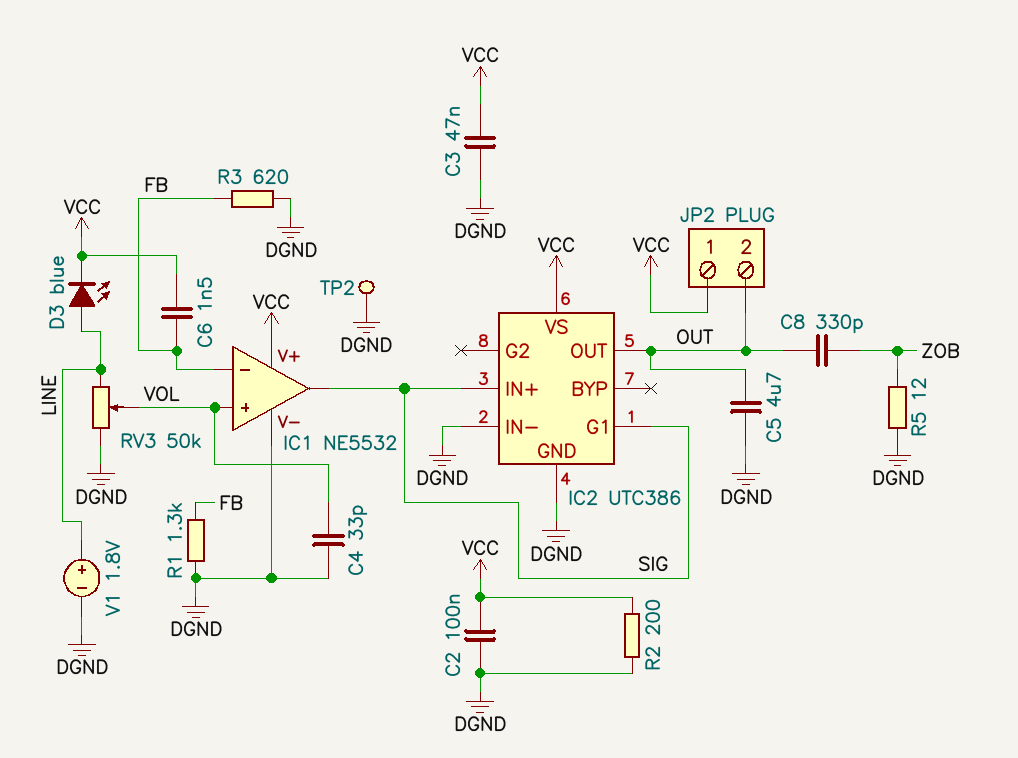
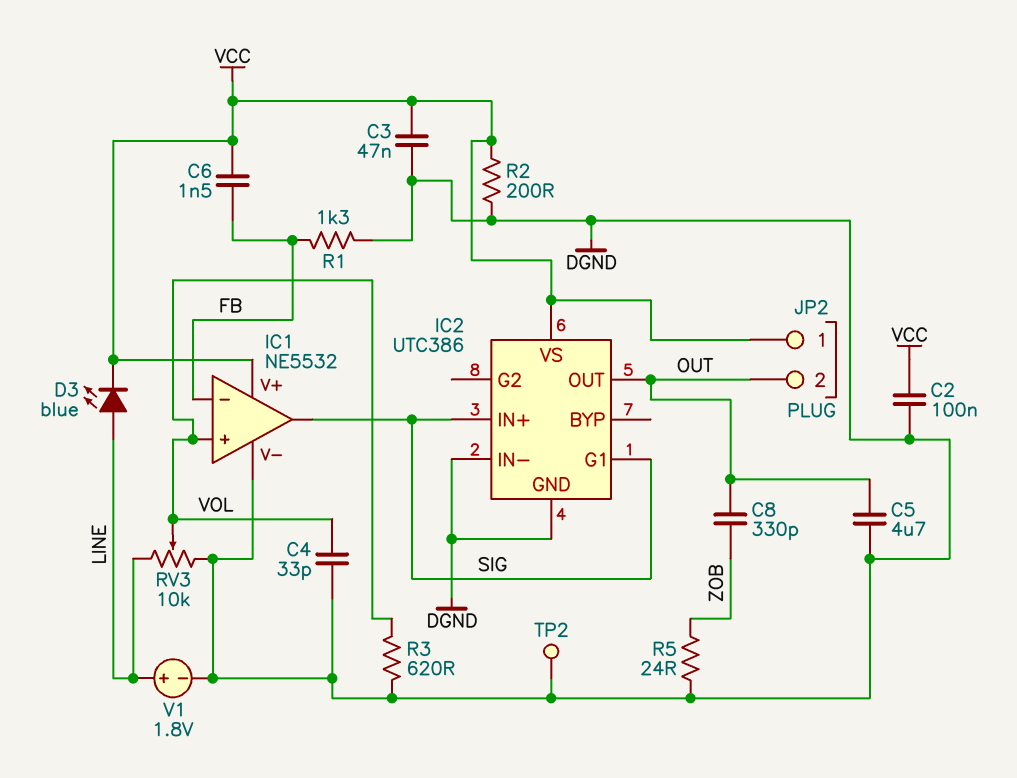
R3: 620 (DGND, FB) -> 620 (DGND, VOL)
R5: 12 (DGND, ZOB) -> 24 (DGND, ZOB)
RV3: 50k (DGND, LINE, wiper VOL) -> 10k (DGND, LINE, wiper VOL)

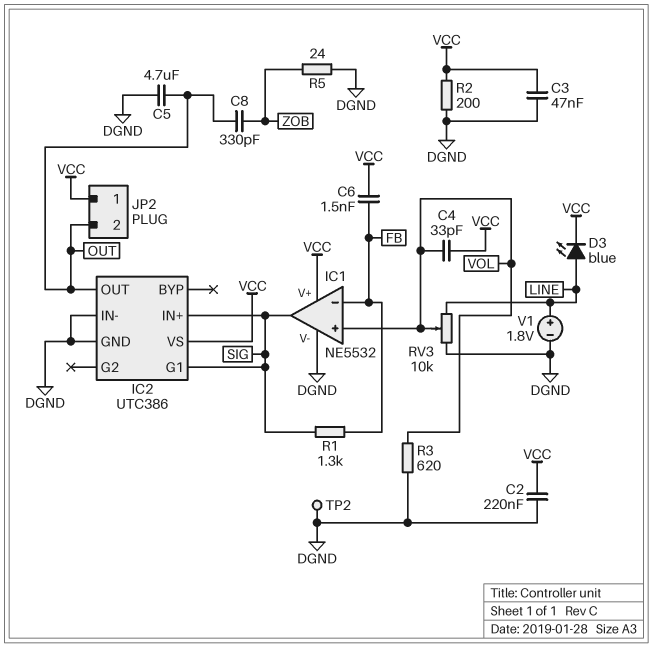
C2: 100nF (DGND, VCC) -> 220nF (DGND, VCC)
C4: 33pF (DGND, VOL) -> 33pF (VCC, VOL)
R1: 1.3k (DGND, FB) -> 1.3k (FB, SIG)

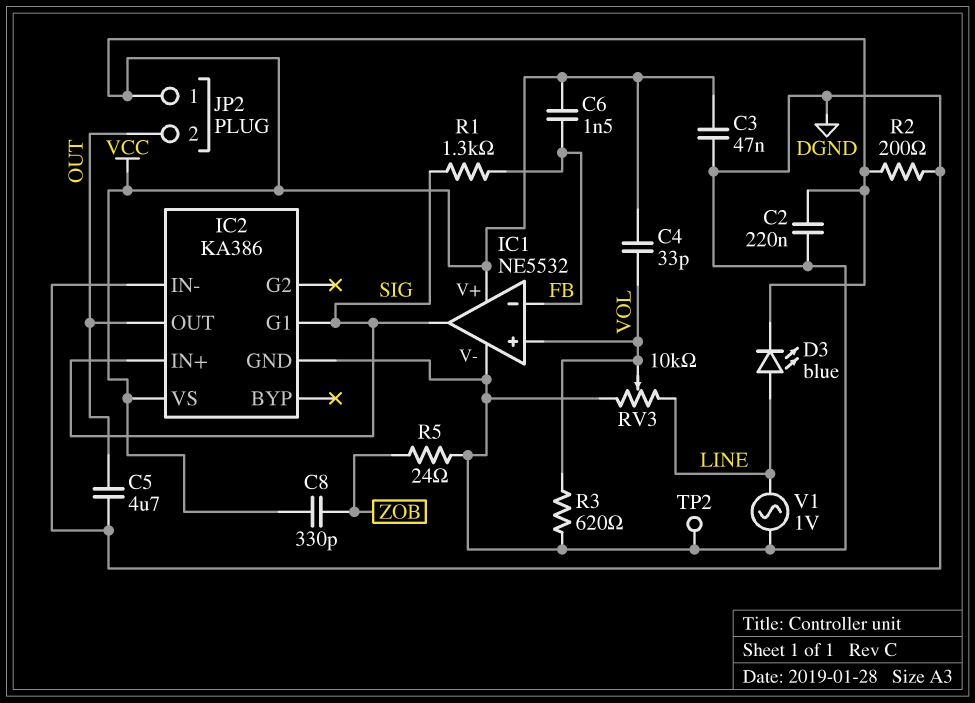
C8: 330pF (OUT, ZOB) -> 330pF (VCC, ZOB)
IC2: UTC386 -> KA386
V1: 1.8V (plus LINE, minus DGND) -> AC 1V (DGND, LINE)

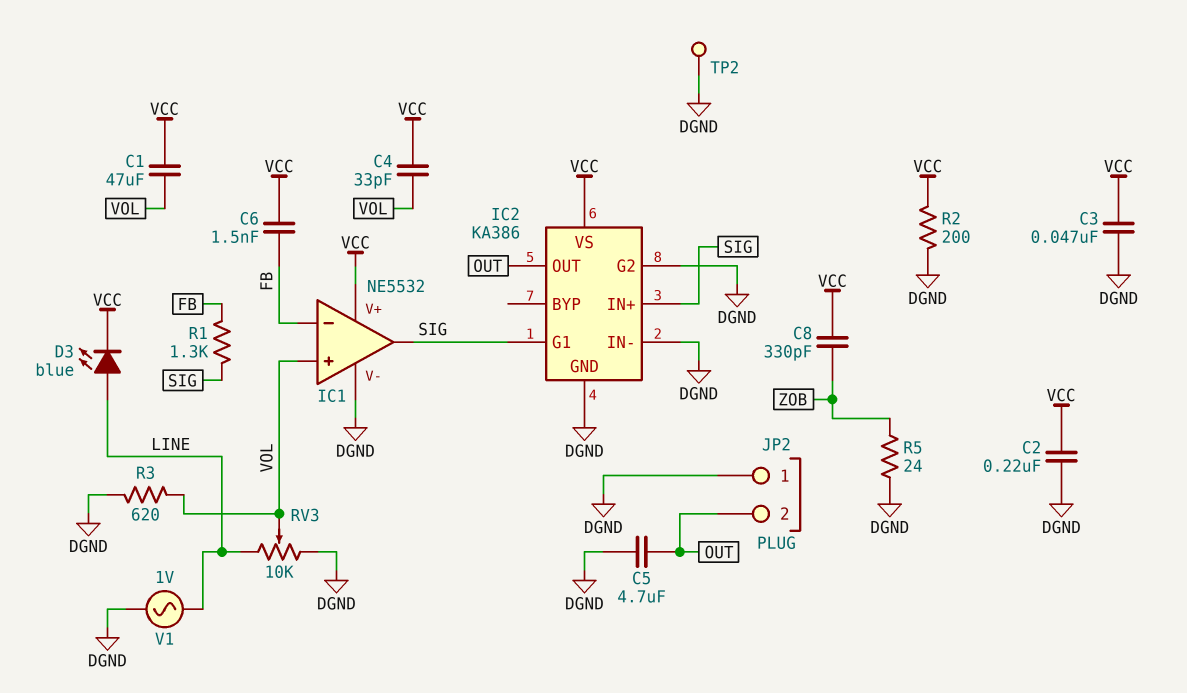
C1: none -> 47uF (VCC, VOL)
IC2 pin G2: none -> DGND
JP2 pin 1: VCC -> DGND

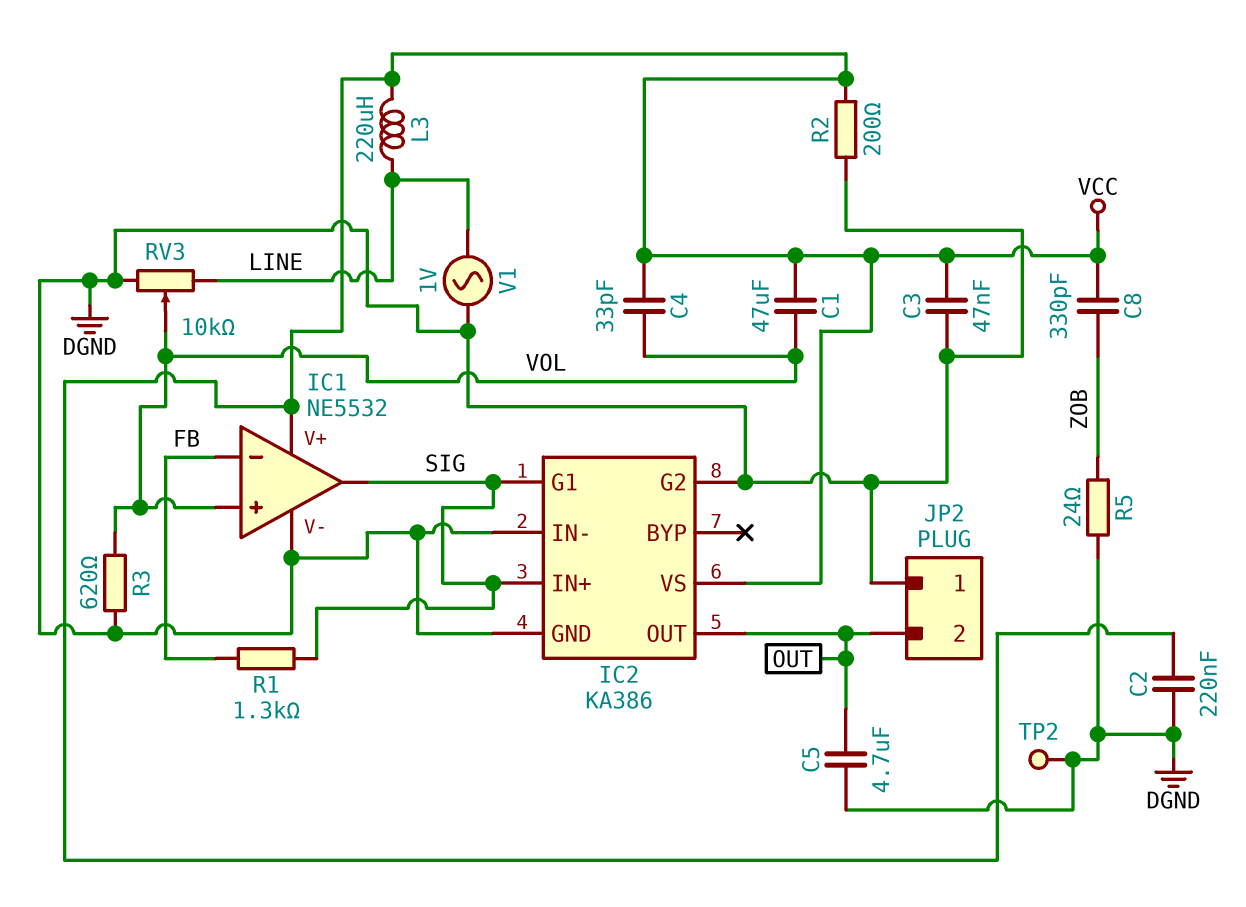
C6: 1.5nF (FB, VCC) -> none
D3: LED blue (A LINE, K VCC) -> none
L3: none -> 220uH (LINE, VCC)

